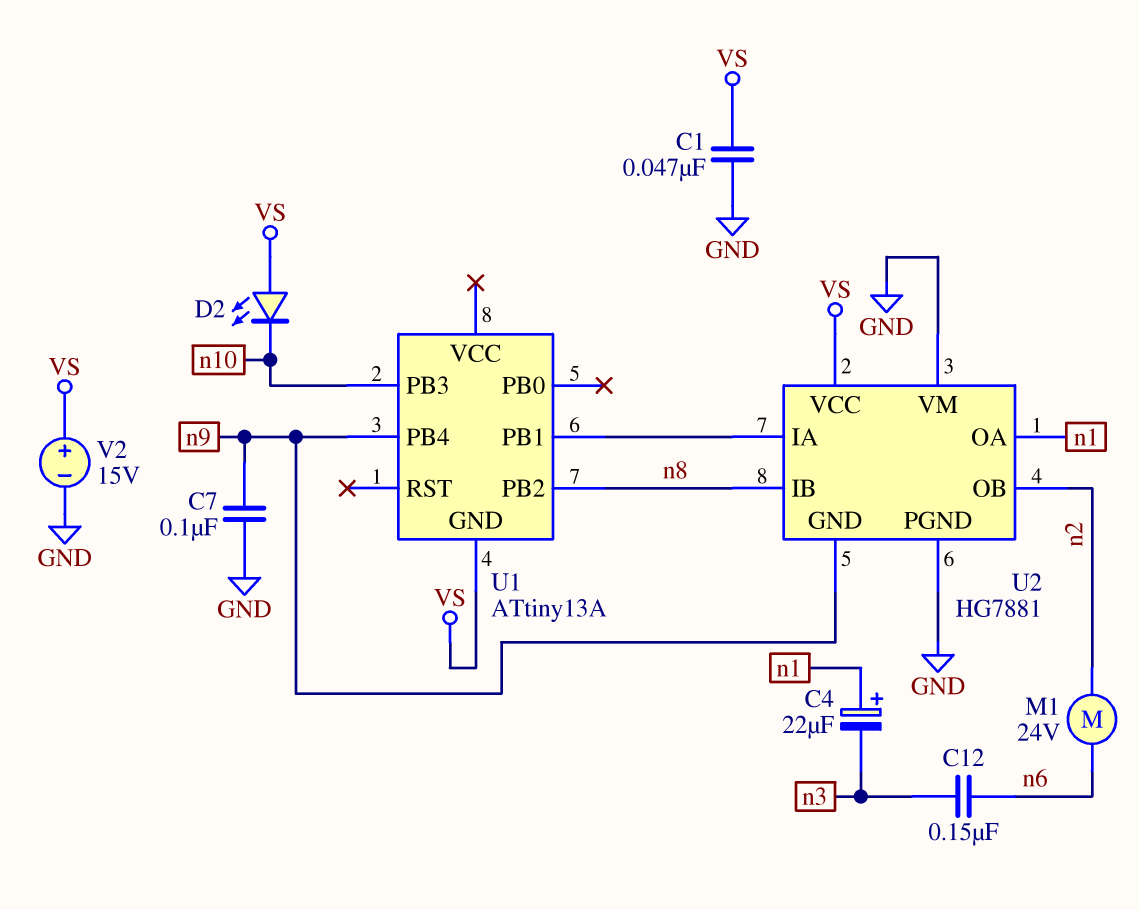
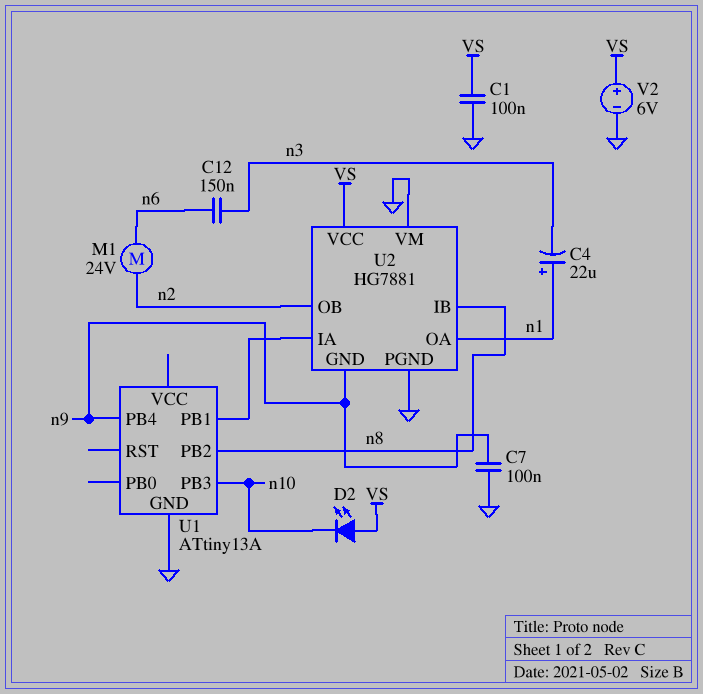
C1: 47nF (GND, VS) -> 100nF (GND, VS)
U1 pin GND: VS -> GND
V2: 15V (plus VS, minus GND) -> 6V (plus VS, minus GND)

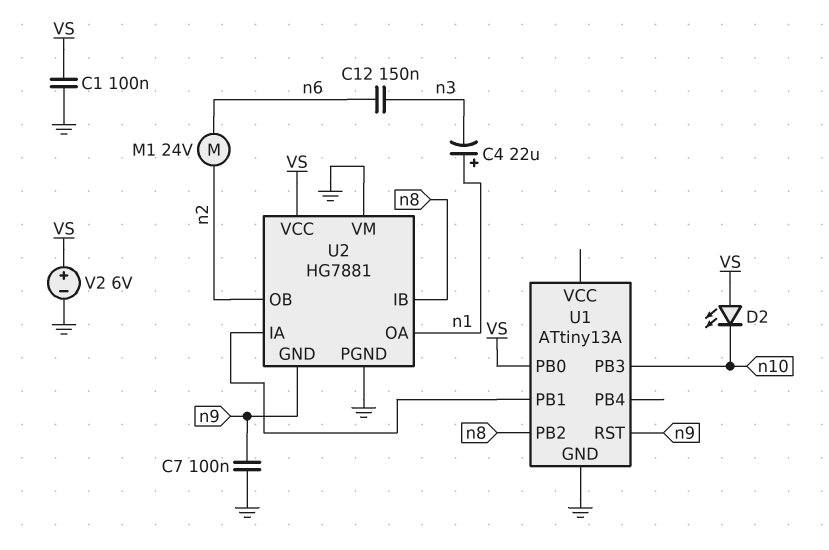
U1 pin PB0: none -> VS
U1 pin PB4: n9 -> none
U1 pin RST: none -> n9

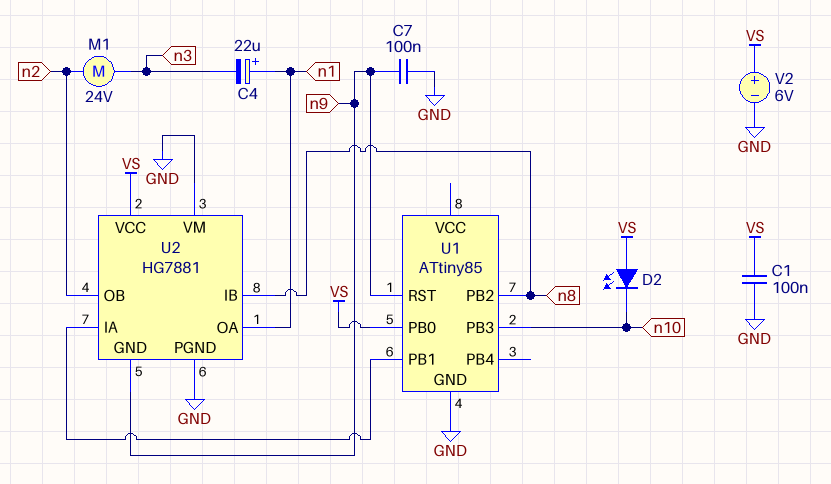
C12: 150nF (n3, n6) -> none
M1: motor 24V (n2, n6) -> motor 24V (n2, n3)
U1: ATtiny13A -> ATtiny85

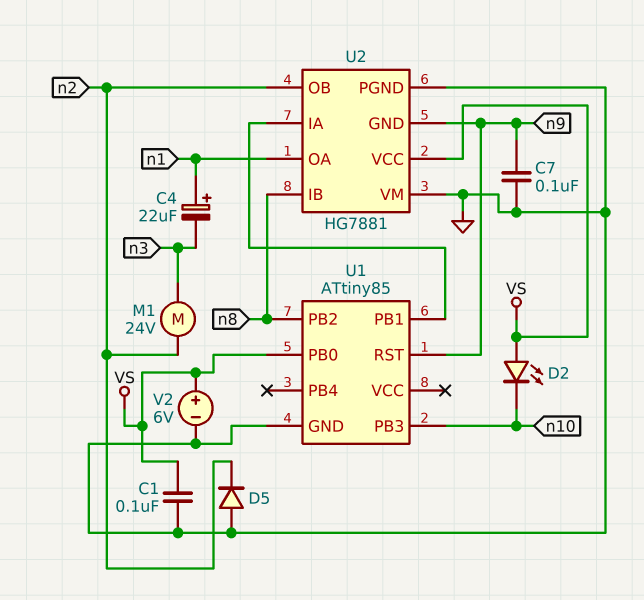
D5: none -> diode (A GND, K n2)

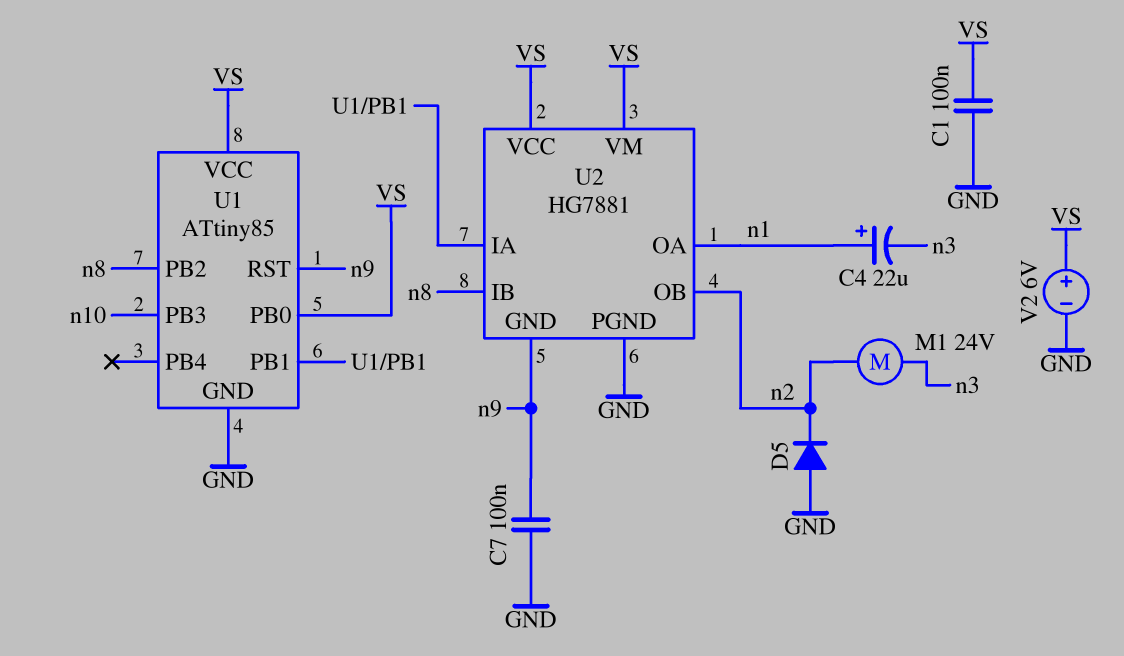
D2: LED (A VS, K n10) -> none
U1 pin VCC: none -> VS
U2 pin VM: GND -> VS

